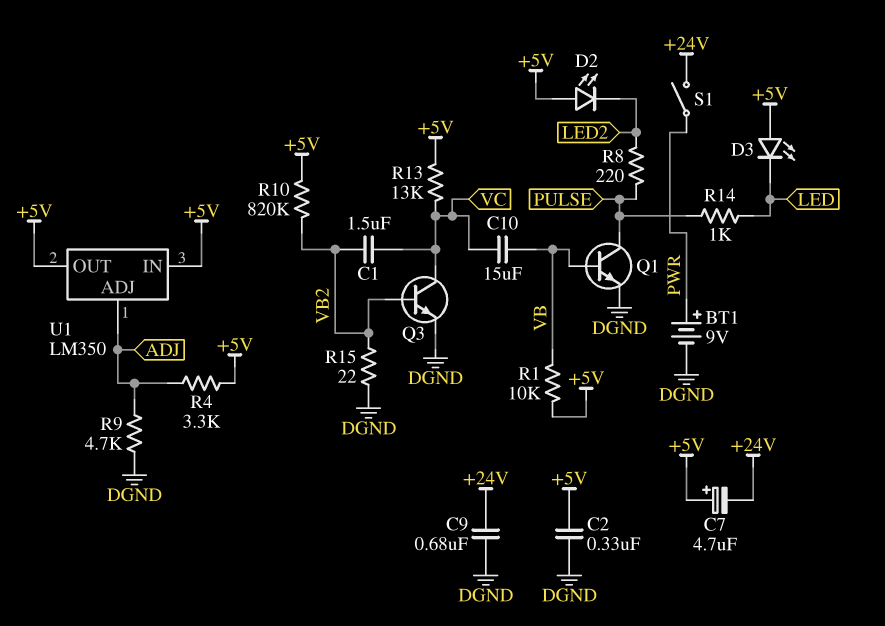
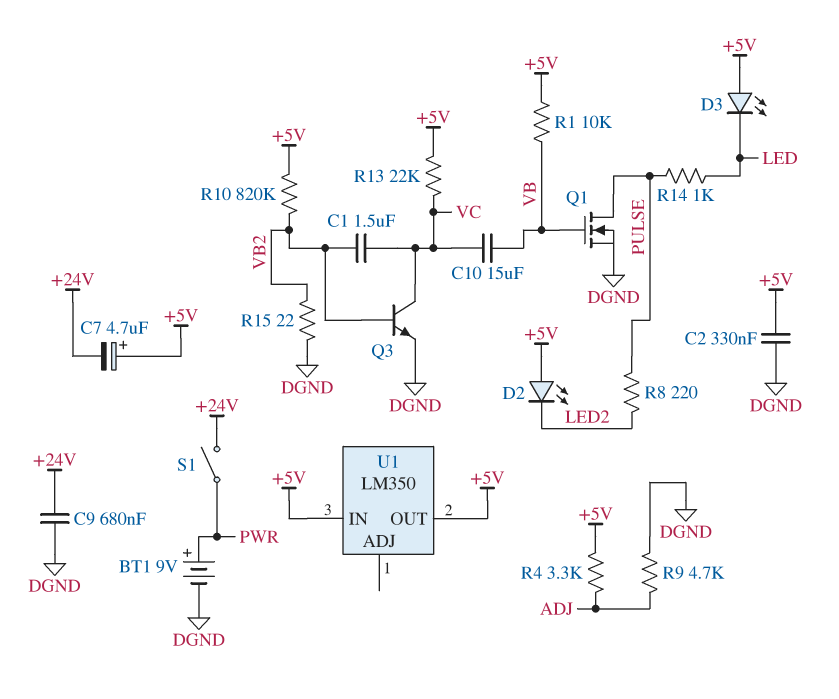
Q1: NPN (B VB, C PULSE, E DGND) -> NMOS (G VB, D PULSE, S DGND)
R13: 13k (+5V, VC) -> 22k (+5V, VC)
U1 pin ADJ: ADJ -> none

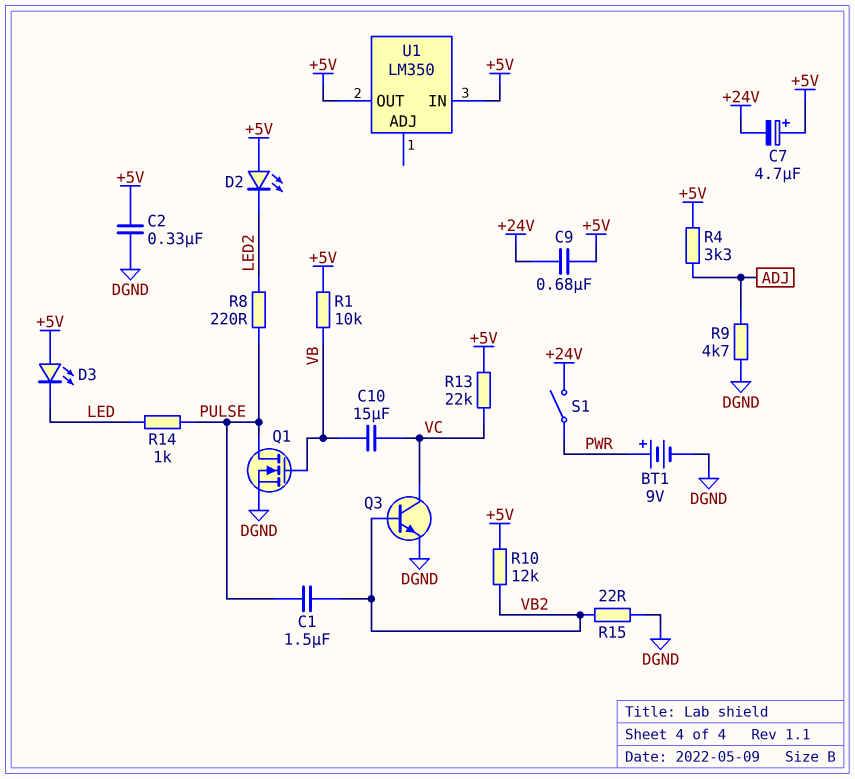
C1: 1.5uF (VB2, VC) -> 1.5uF (PULSE, VB2)
C9: 680nF (+24V, DGND) -> 680nF (+5V, +24V)
R10: 820k (+5V, VB2) -> 12k (+5V, VB2)

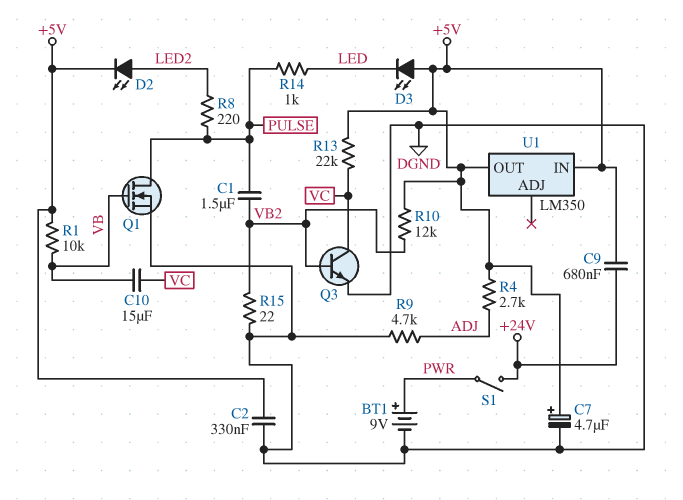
C7: 4.7uF (plus +5V, minus +24V) -> 4.7uF (plus +5V, minus DGND)
D2: LED (A +5V, K LED2) -> LED (A LED2, K +5V)
R4: 3.3k (+5V, ADJ) -> 2.7k (+5V, ADJ)

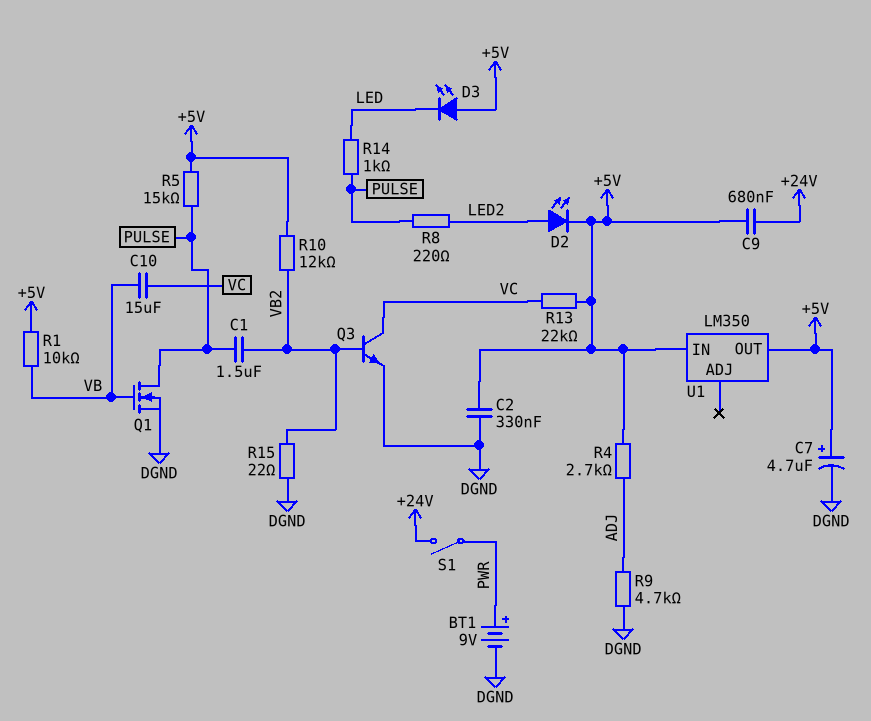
R5: none -> 15k (+5V, PULSE)

